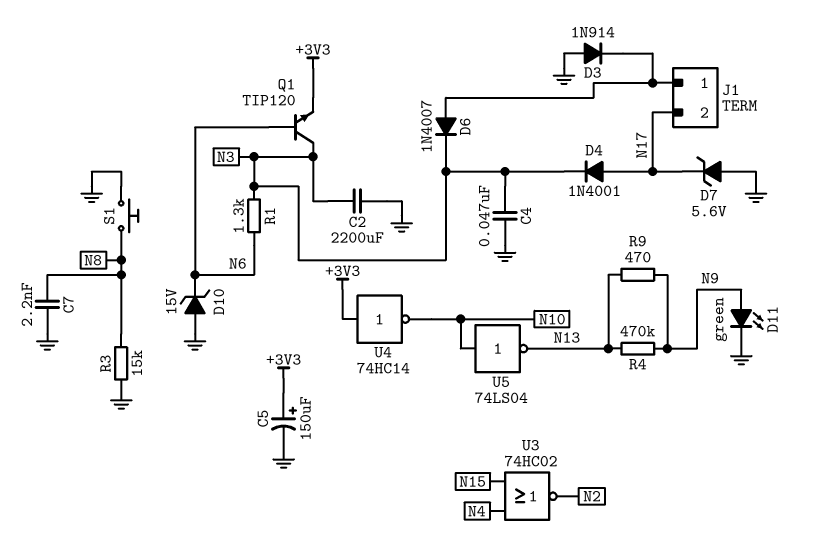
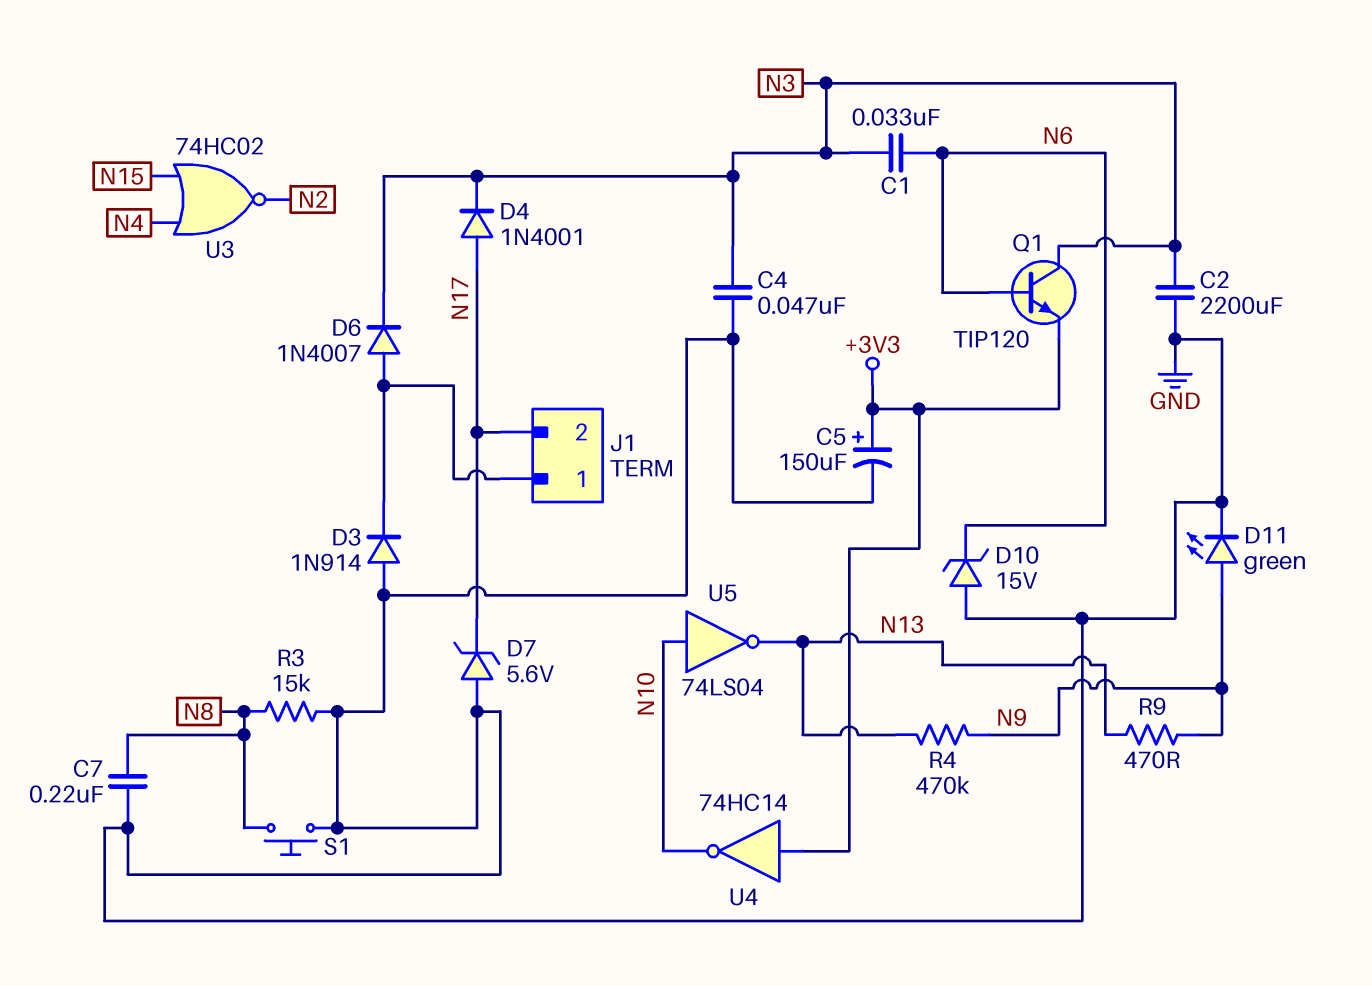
C1: none -> 33nF (N3, N6)
C7: 2.2nF (GND, N8) -> 220nF (GND, N8)
R1: 1.3k (N3, N6) -> none

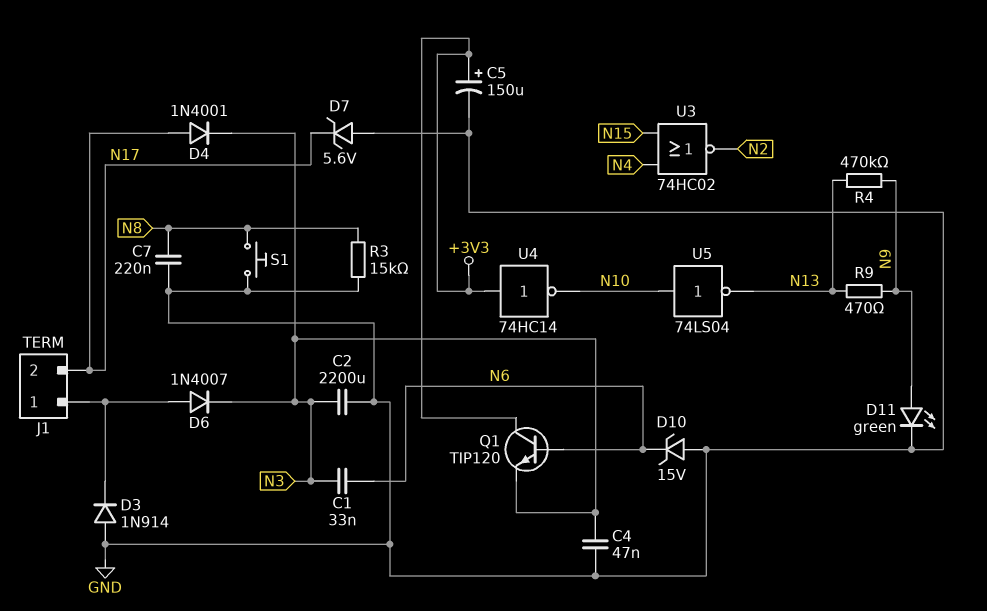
Q1: NPN TIP120 (B N6, C N3, E +3V3) -> NPN TIP120 (B N6, C +3V3, E N3)

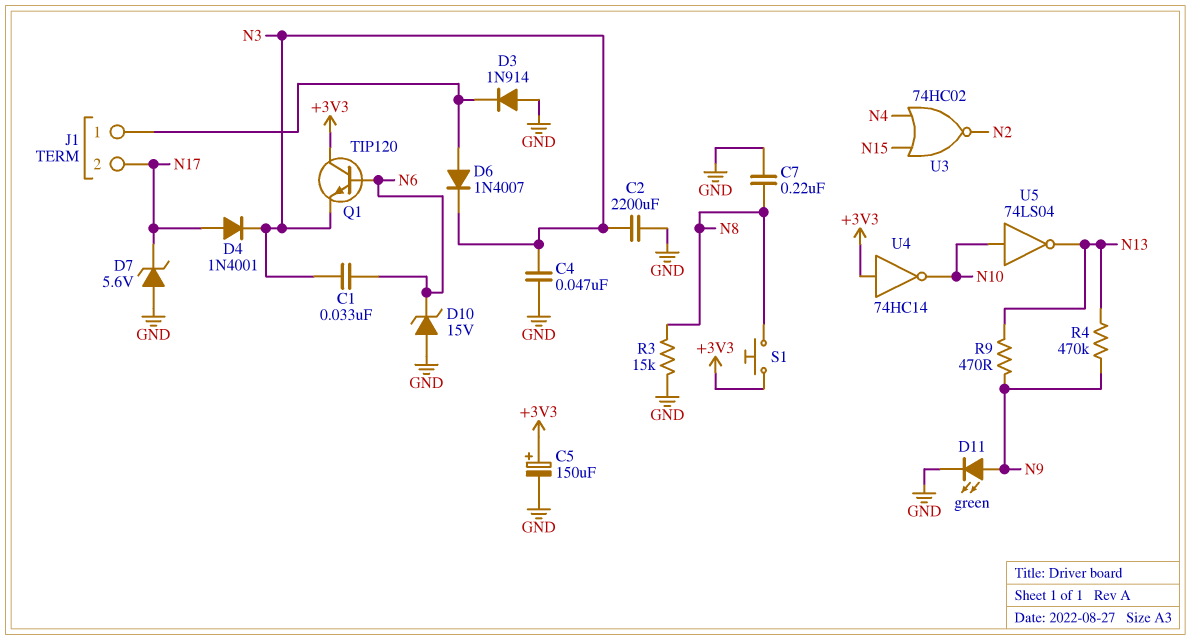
S1: button (GND, N8) -> button (+3V3, N8)

